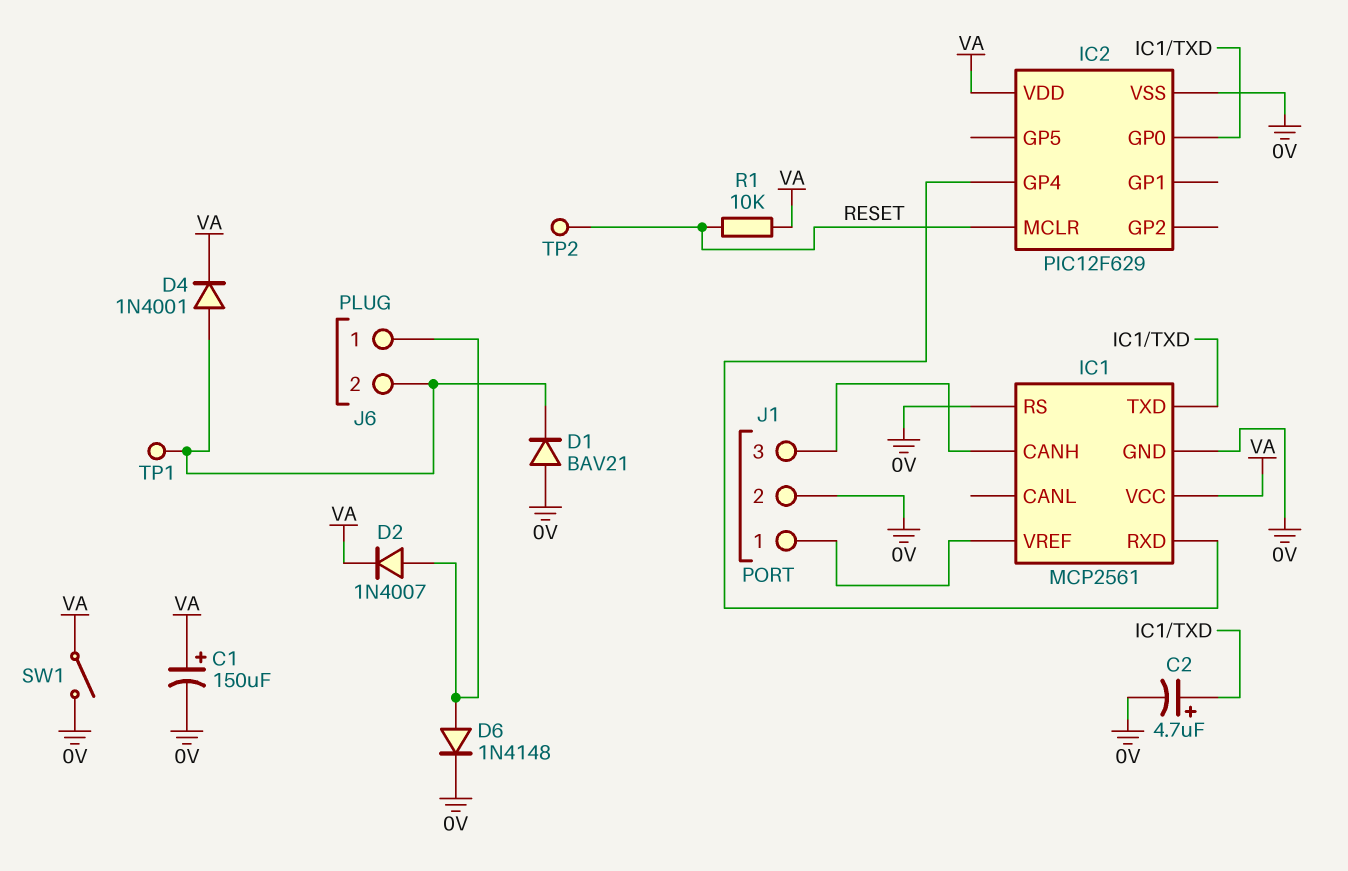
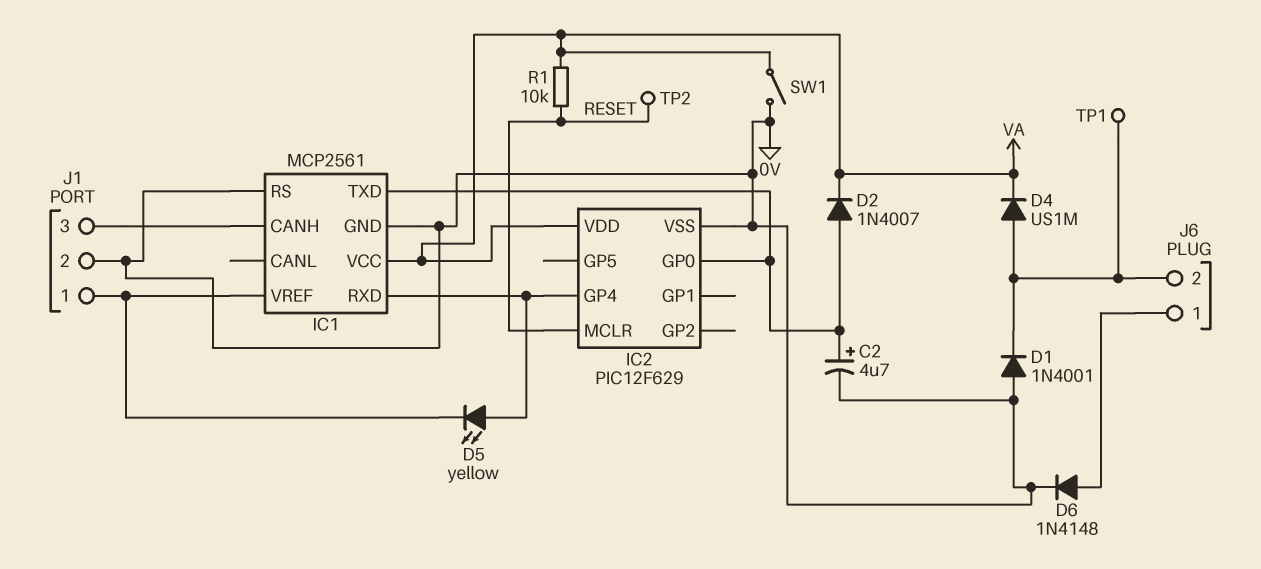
C1: 150uF (plus VA, minus 0V) -> none
D1: diode BAV21 (A 0V, K J6/2) -> diode 1N4001 (A 0V, K J6/2)
D2: diode 1N4007 (A J6/1, K VA) -> diode 1N4007 (A IC1/TXD, K VA)
D4: diode 1N4001 (A J6/2, K VA) -> diode US1M (A J6/2, K VA)
D5: none -> LED yellow (A IC1/RXD, K IC1/VREF)

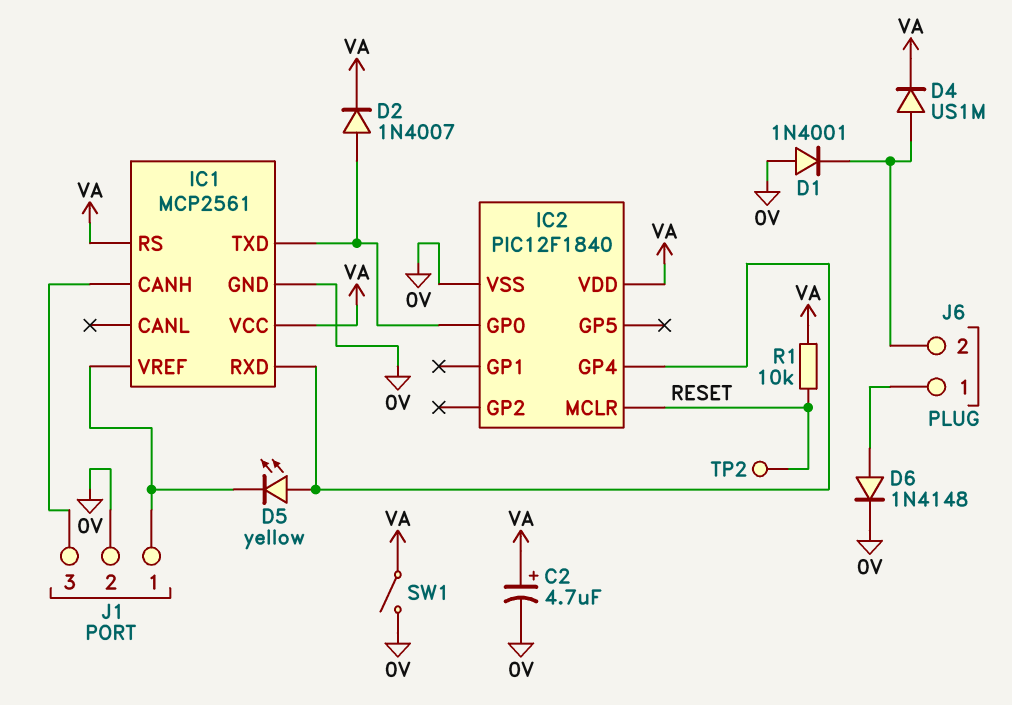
C2: 4.7uF (plus IC1/TXD, minus 0V) -> 4.7uF (plus VA, minus 0V)
IC1 pin RS: 0V -> VA
IC2: PIC12F629 -> PIC12F1840
TP1: test point (J6/2) -> none

